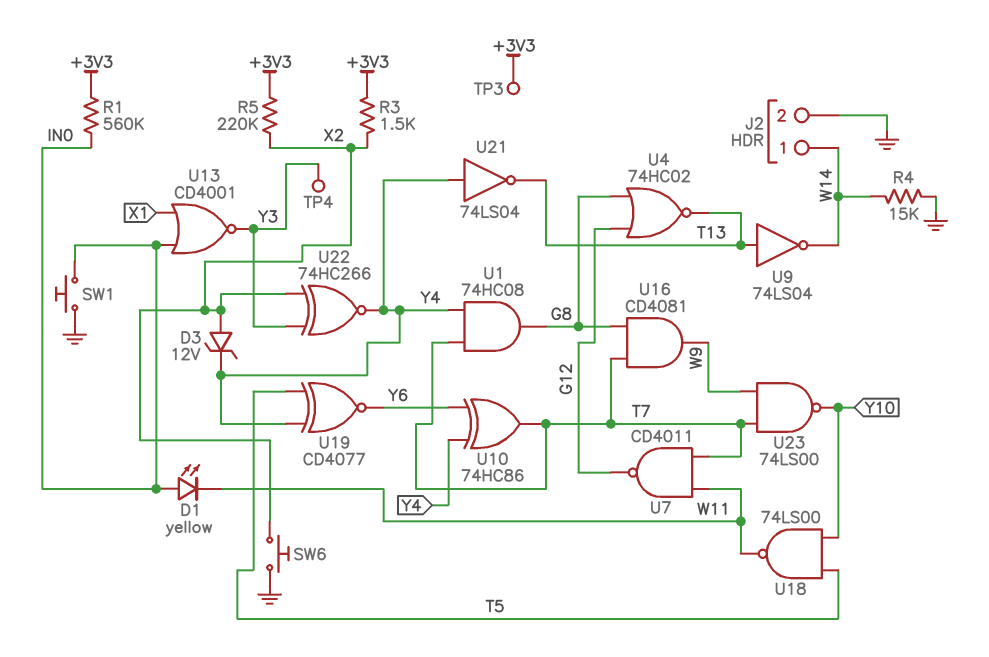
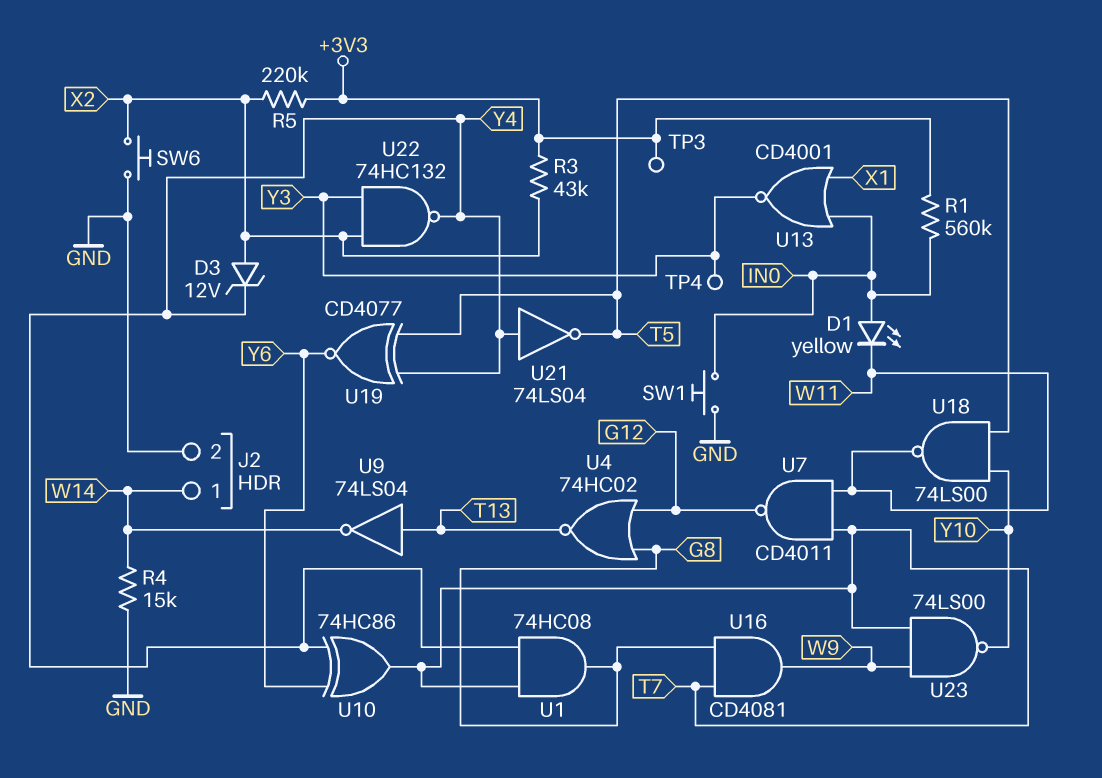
R3: 1.5k (+3V3, X2) -> 43k (+3V3, X2)
U21: NOT 74LS04 (in Y4, out T13) -> NOT 74LS04 (in Y4, out T5)
U22: XNOR 74HC266 (in X2, in Y3, out Y4) -> NAND 74HC132 (in X2, in Y3, out Y4)

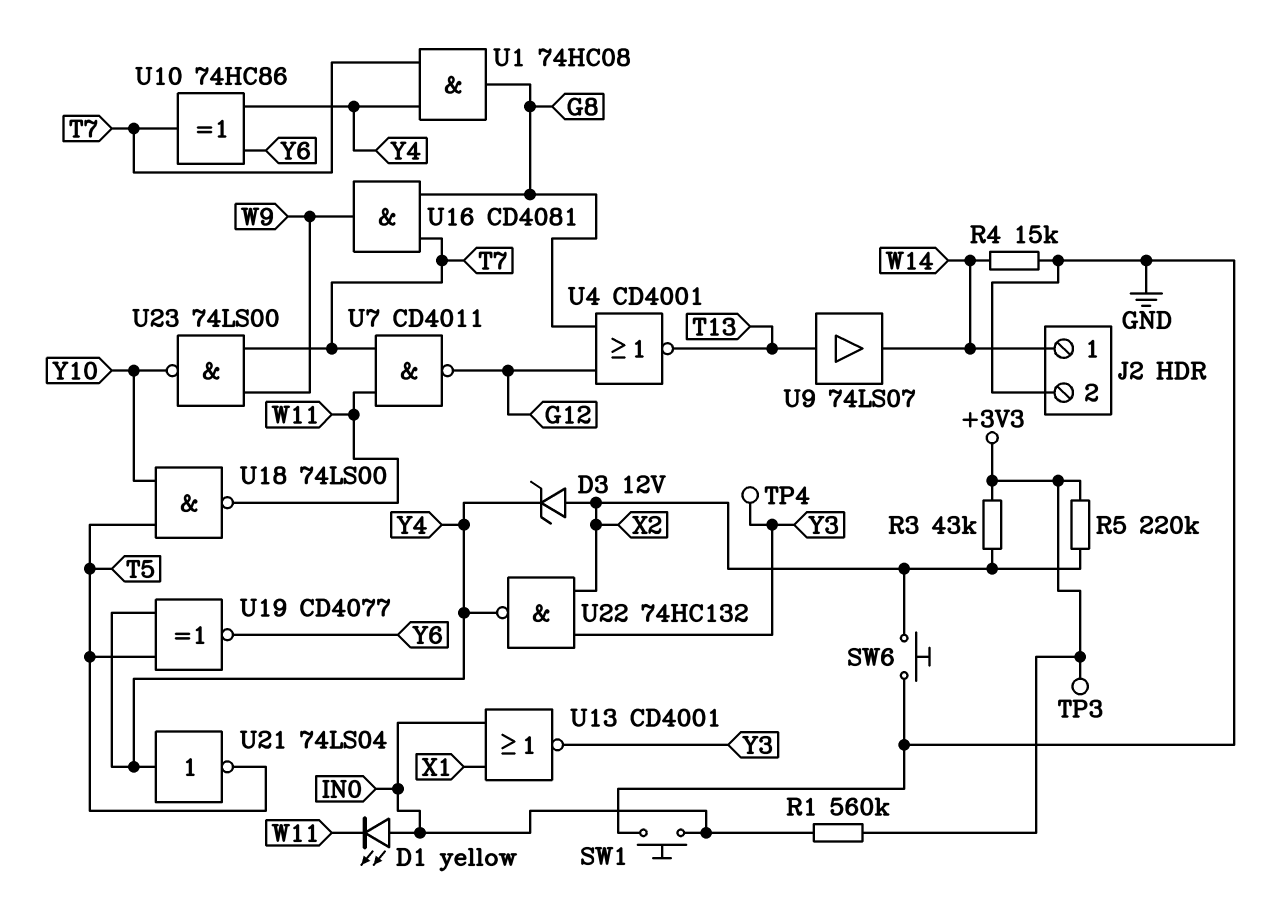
U4: NOR 74HC02 (in G8, in G12, out T13) -> NOR CD4001 (in G8, in G12, out T13)
U9: NOT 74LS04 (in T13, out W14) -> buffer 74LS07 (in T13, out W14)

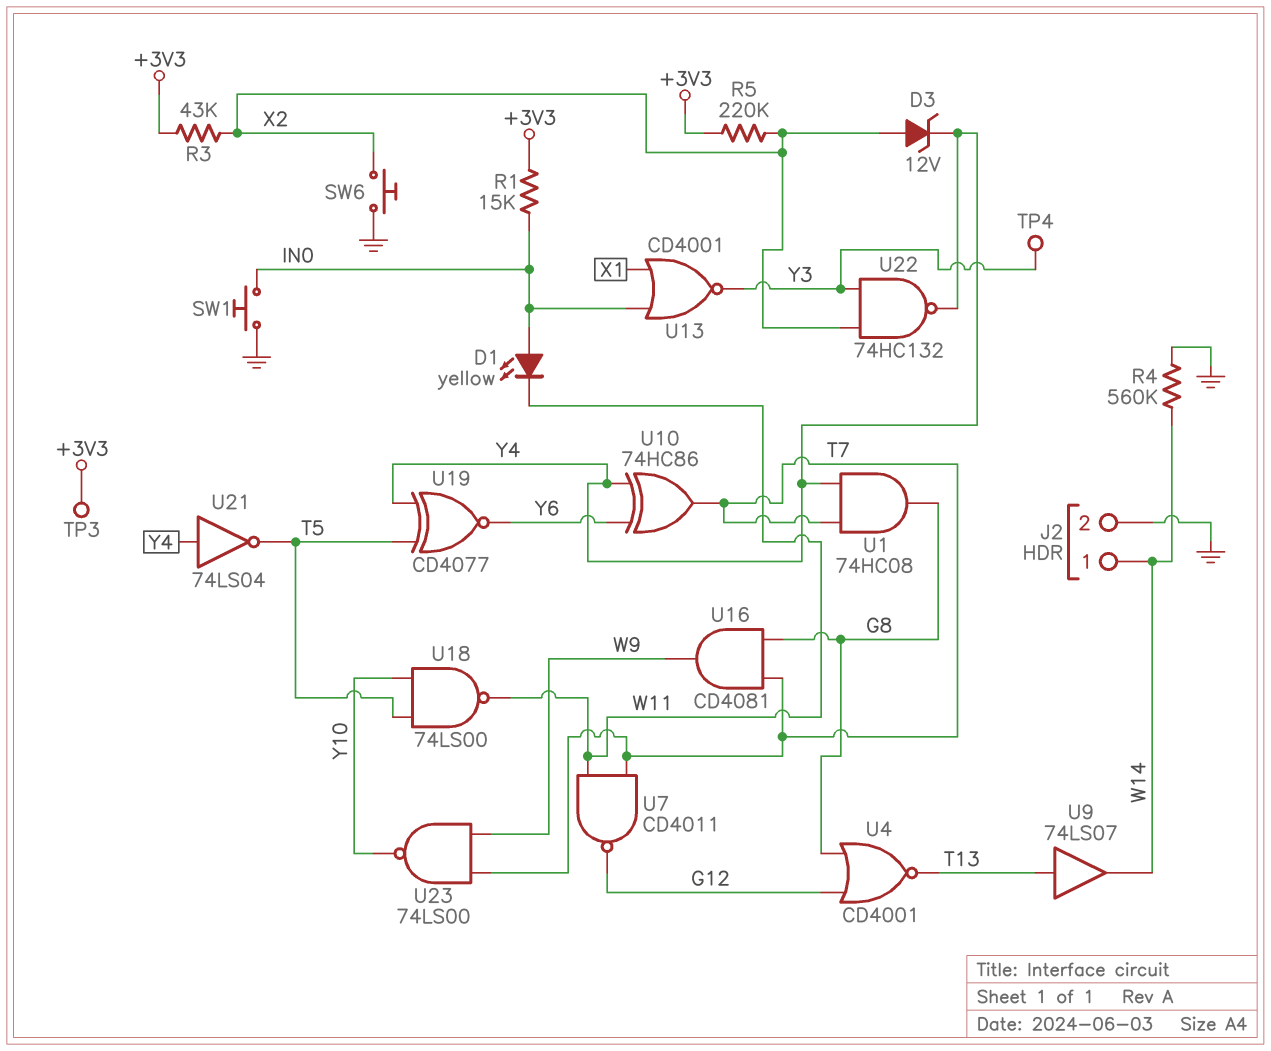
R1: 560k (+3V3, IN0) -> 15k (+3V3, IN0)
R4: 15k (GND, W14) -> 560k (GND, W14)

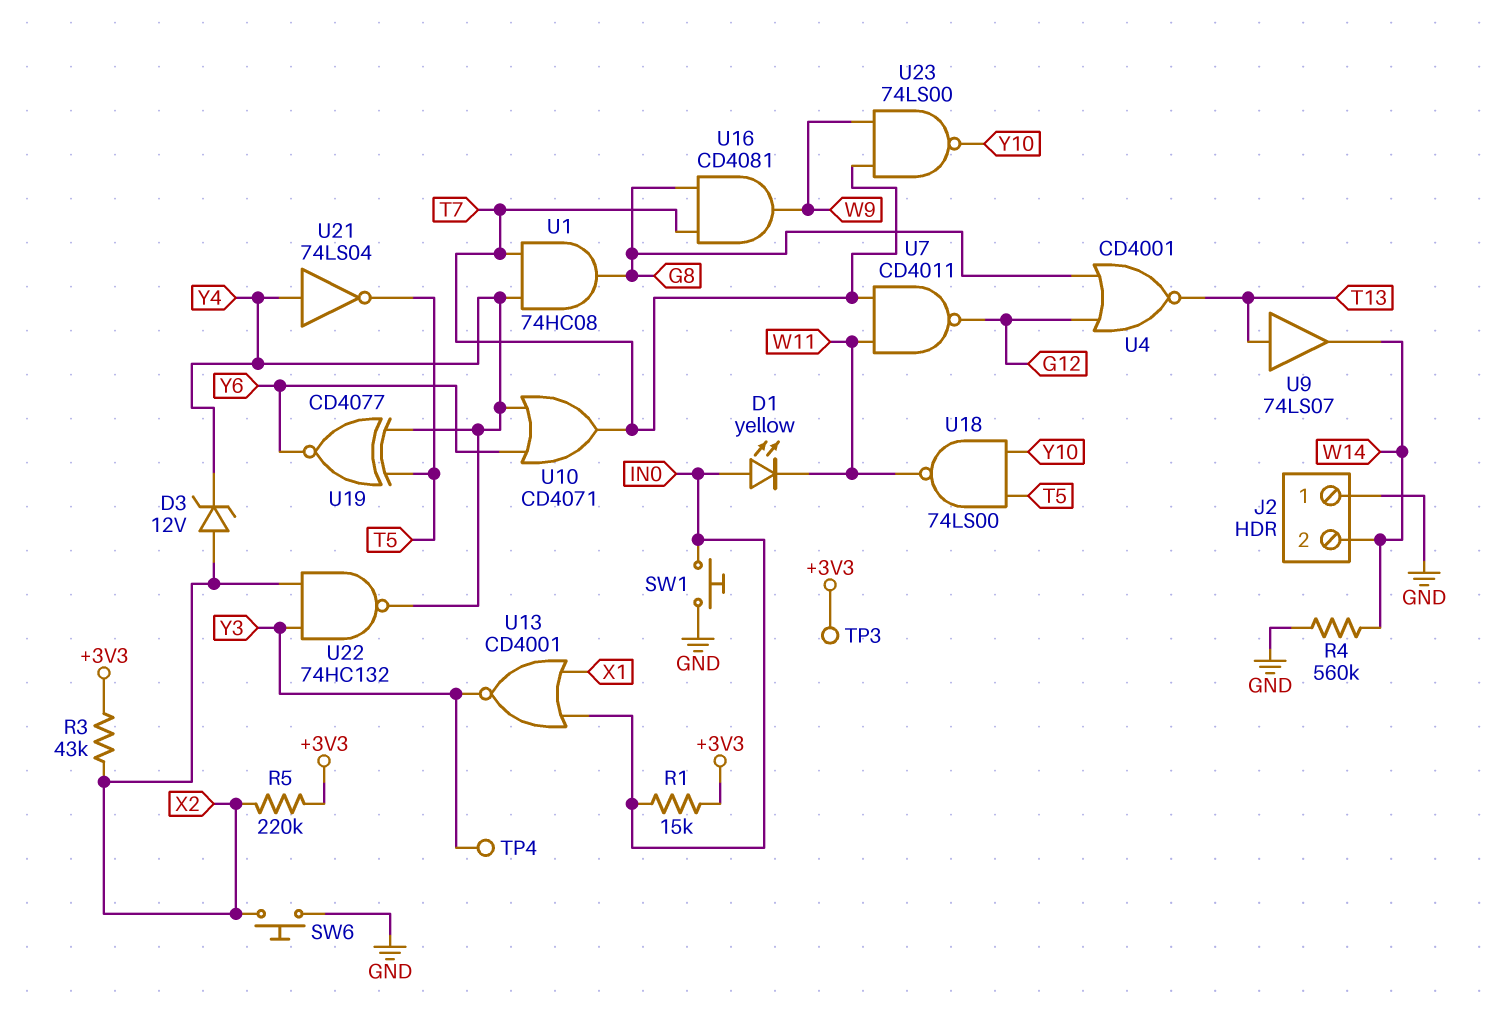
J2 pin 1: W14 -> GND
J2 pin 2: GND -> W14
U10: XOR 74HC86 (in Y4, in Y6, out T7) -> OR CD4071 (in Y4, in Y6, out T7)

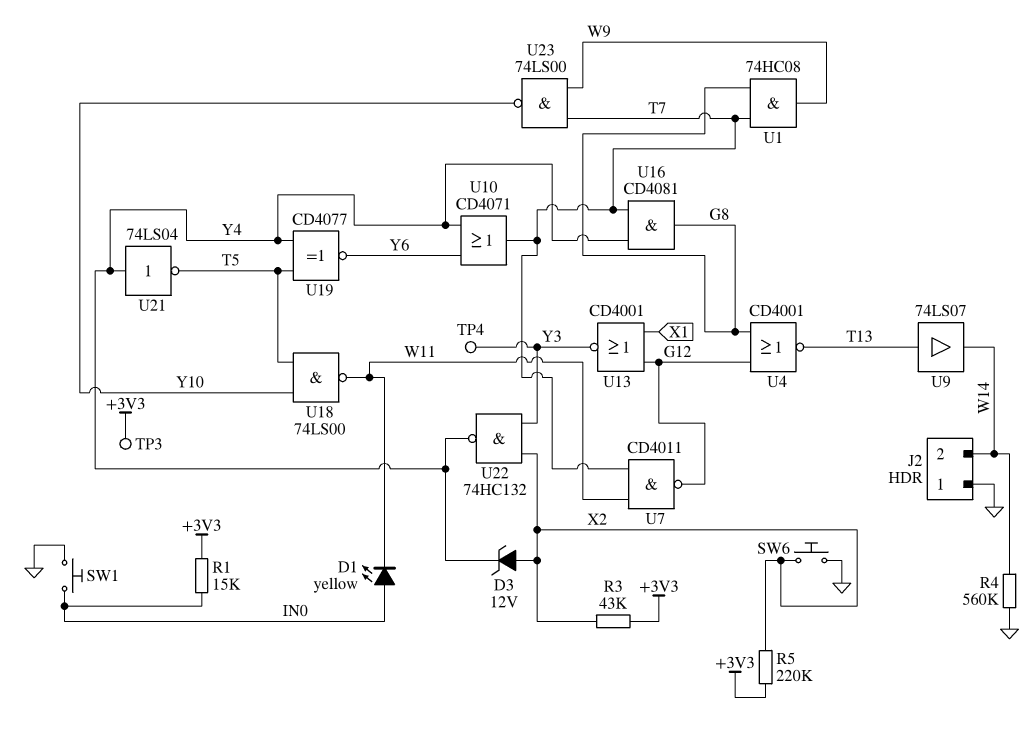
U1: AND 74HC08 (in T7, in Y4, out G8) -> AND 74HC08 (in G8, in T7, out W9)
U13: NOR CD4001 (in IN0, in X1, out Y3) -> NOR CD4001 (in G12, in X1, out Y3)
U16: AND CD4081 (in G8, in T7, out W9) -> AND CD4081 (in T7, in Y4, out G8)

